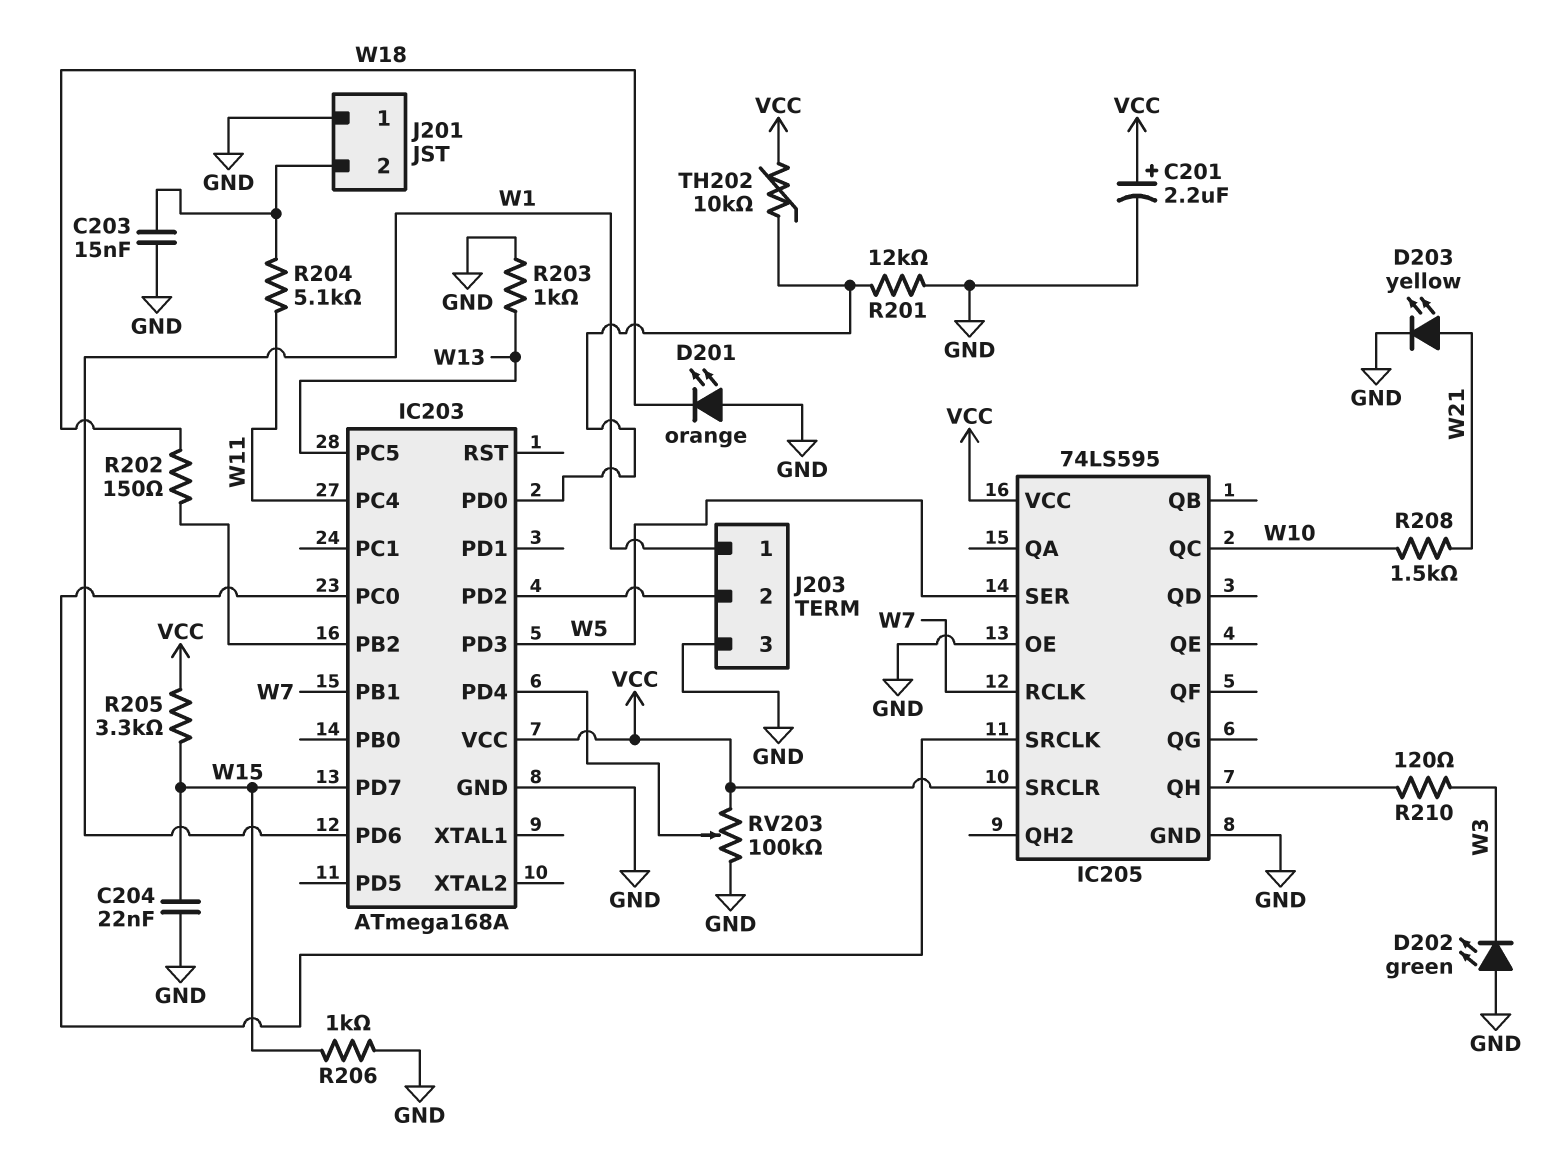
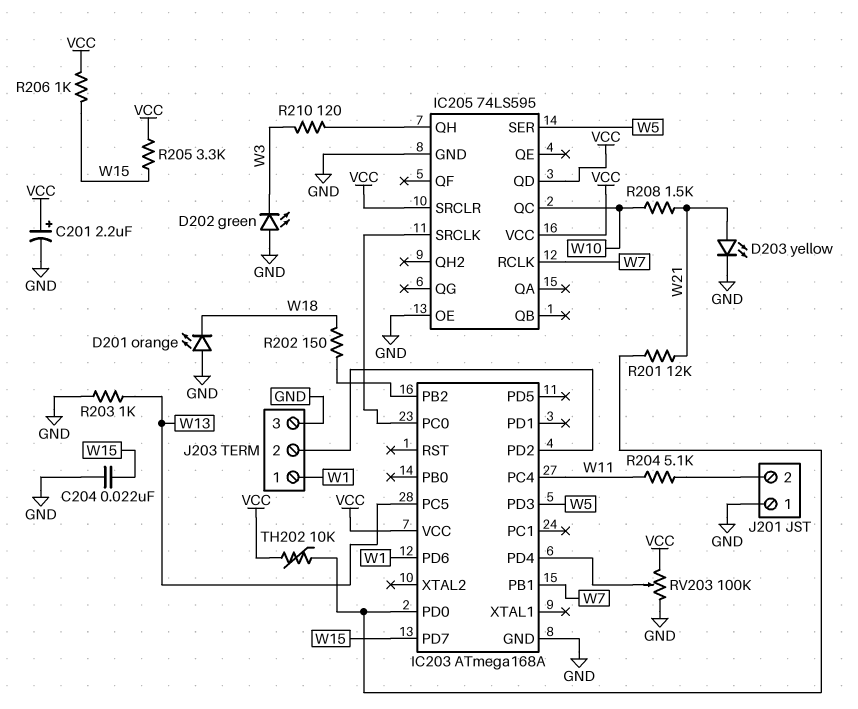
C203: 15nF (GND, J201/2) -> none
IC205 pin QD: none -> VCC
R201: 12k (GND, IC203/PD0) -> 12k (IC203/PD0, W21)
R206: 1k (GND, W15) -> 1k (VCC, W15)

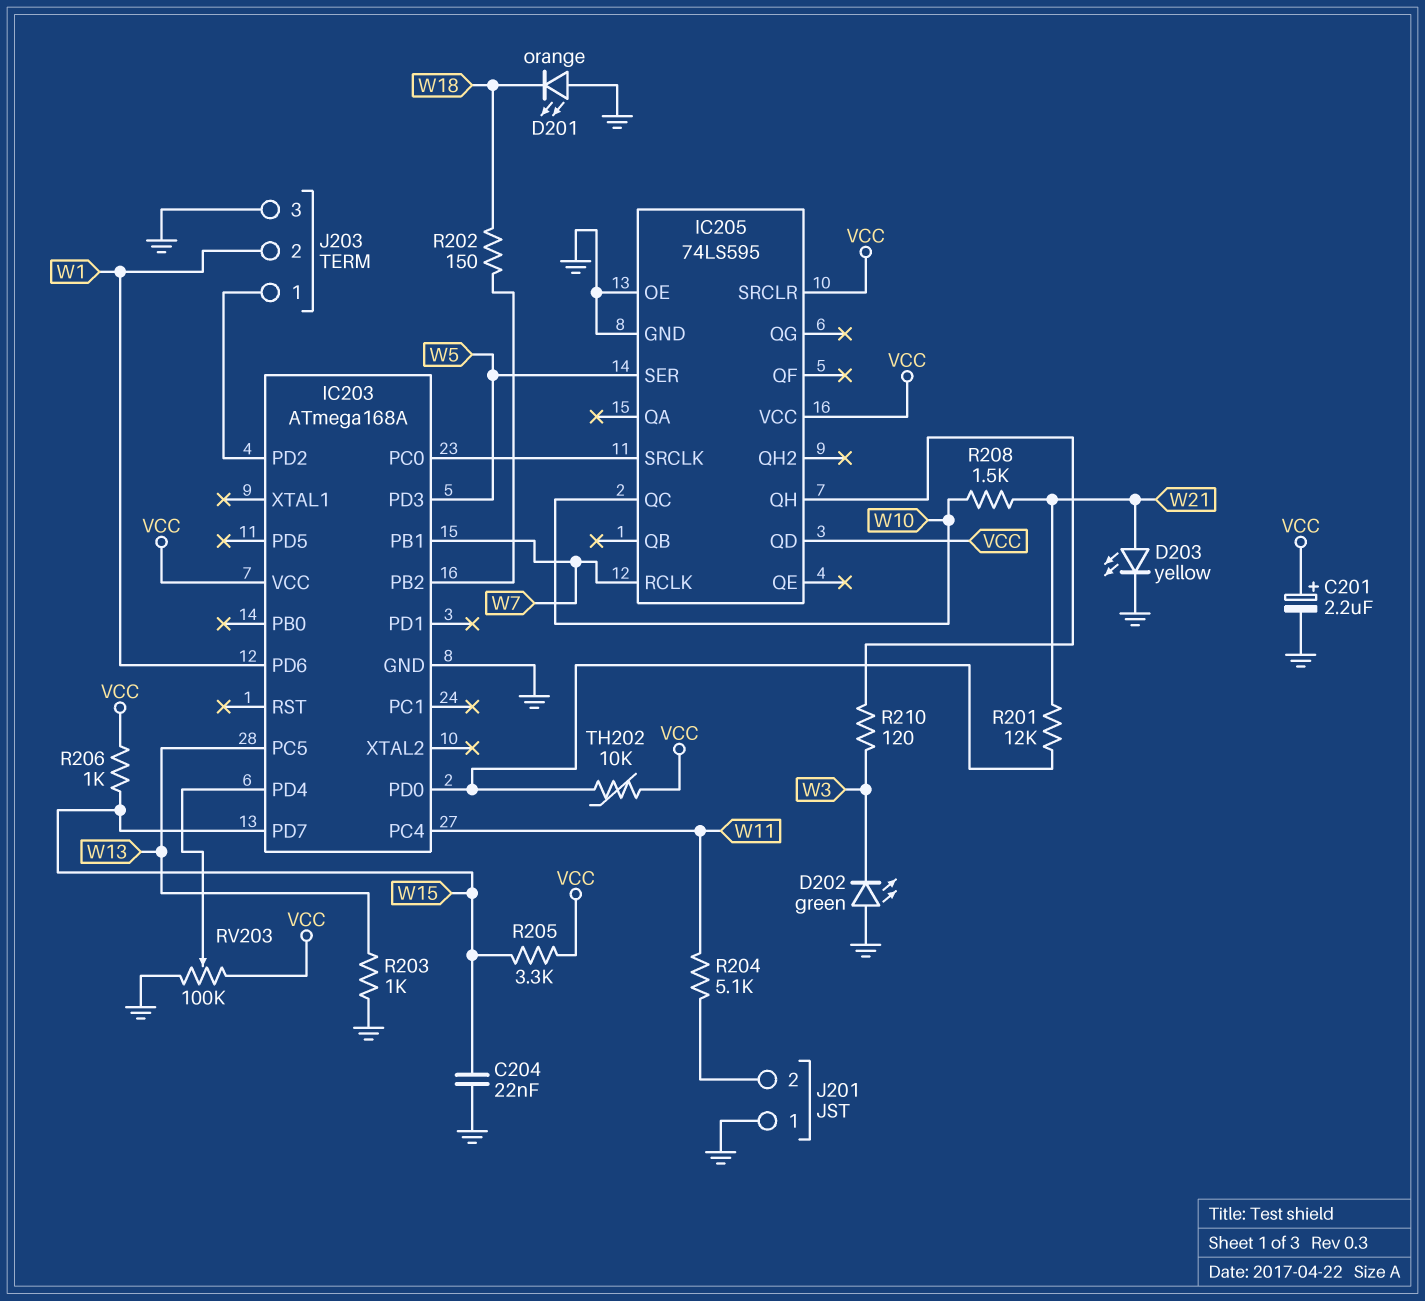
J203 pin 1: W1 -> IC203/PD2
J203 pin 2: IC203/PD2 -> W1

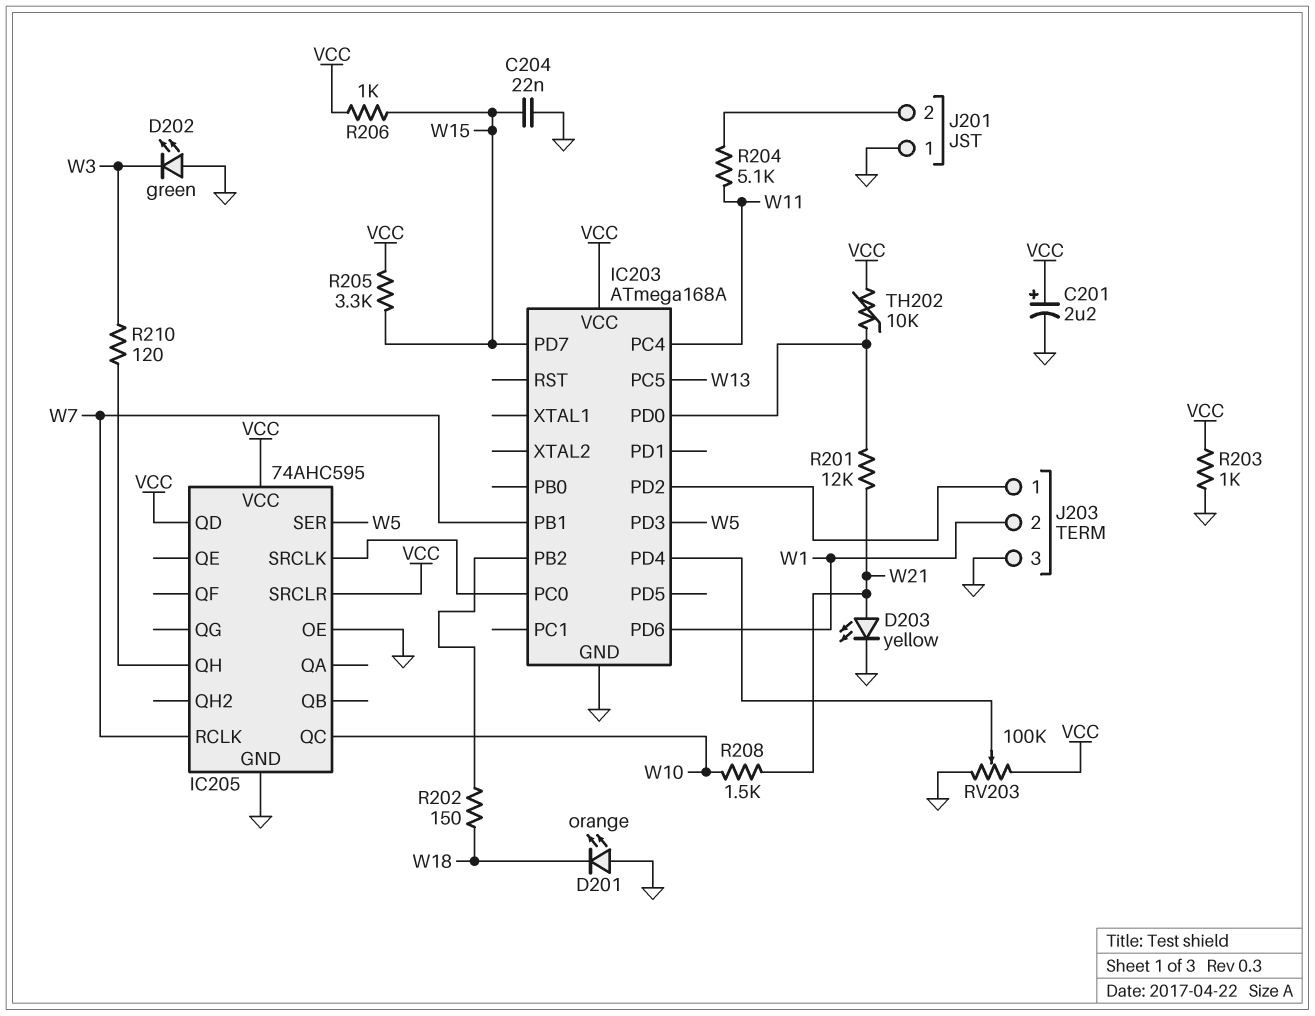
IC205: 74LS595 -> 74AHC595
R203: 1k (GND, W13) -> 1k (GND, VCC)

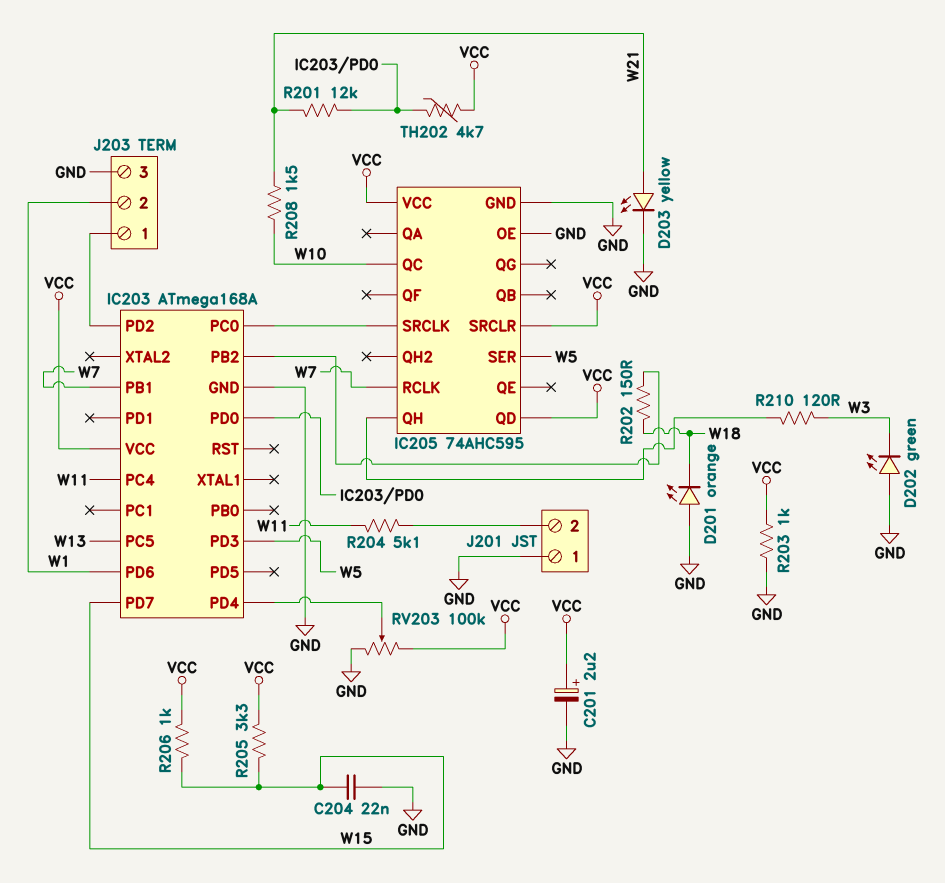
TH202: 10k (IC203/PD0, VCC) -> 4.7k (IC203/PD0, VCC)

